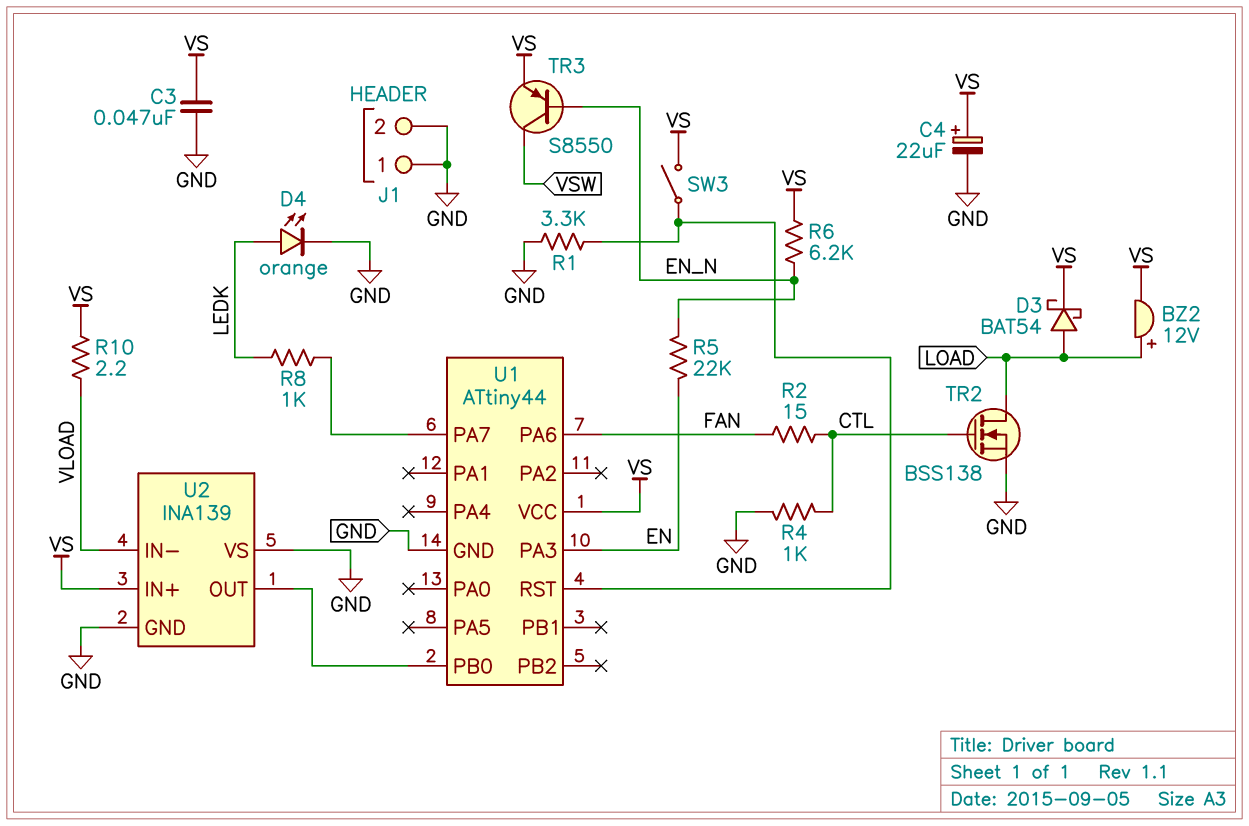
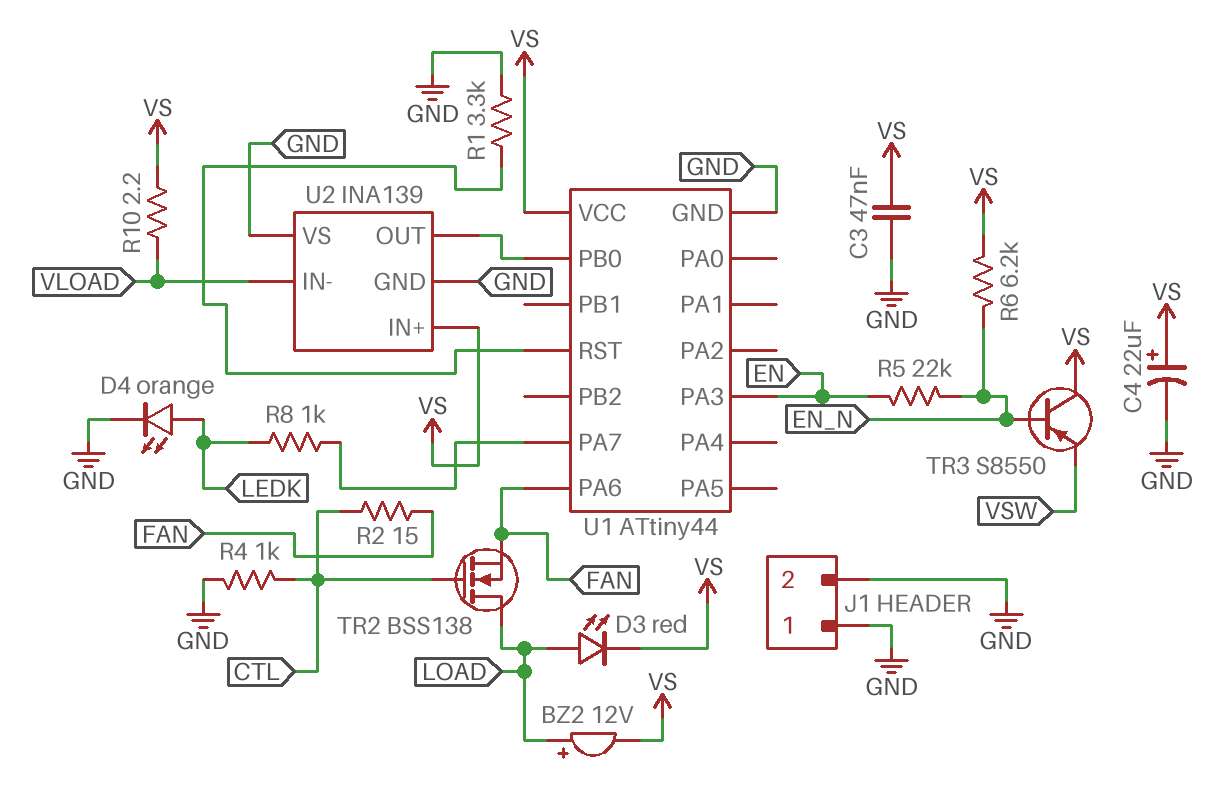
D3: schottky BAT54 (A LOAD, K VS) -> LED red (A LOAD, K VS)
SW3: switch (U1/RST, VS) -> none
TR2: NMOS BSS138 (G CTL, D LOAD, S GND) -> NMOS BSS138 (G CTL, D LOAD, S FAN)
TR3: PNP S8550 (B EN_N, C VSW, E VS) -> PNP S8550 (B EN_N, C VS, E VSW)

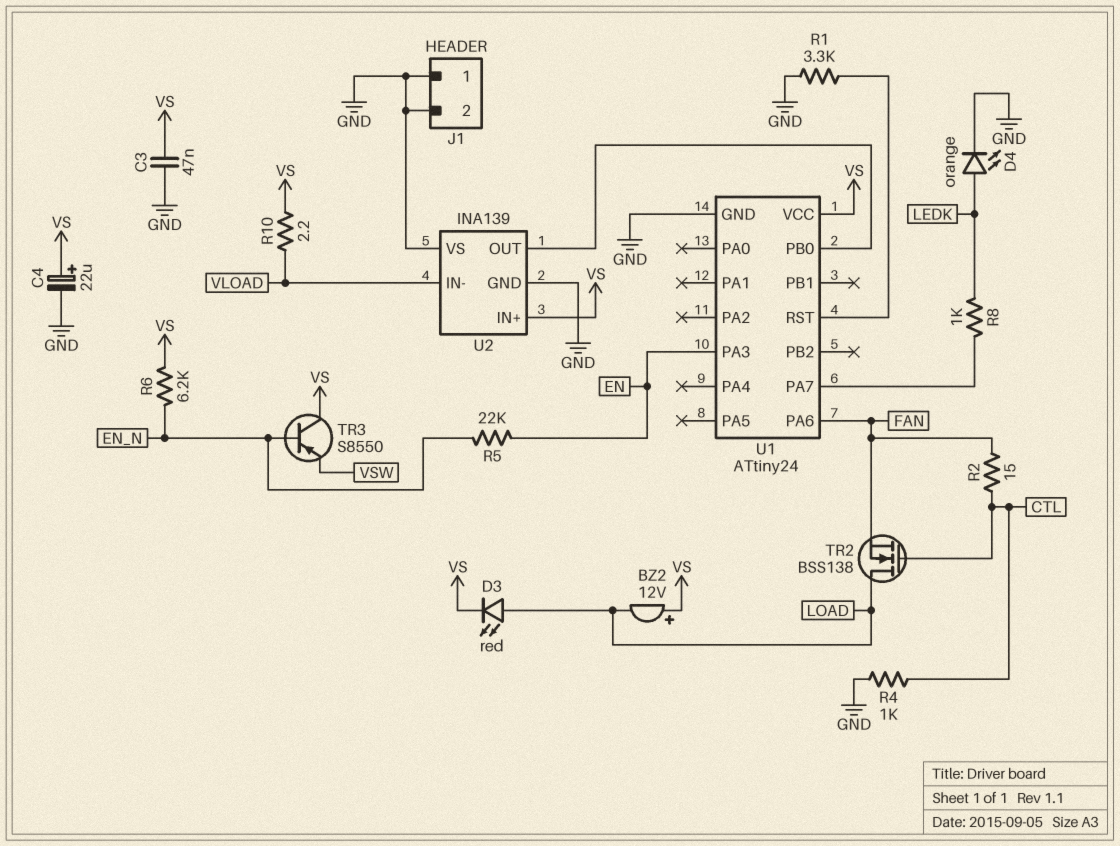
BZ2: buzzer 12V (plus LOAD, minus VS) -> buzzer 12V (plus VS, minus LOAD)
U1: ATtiny44 -> ATtiny24

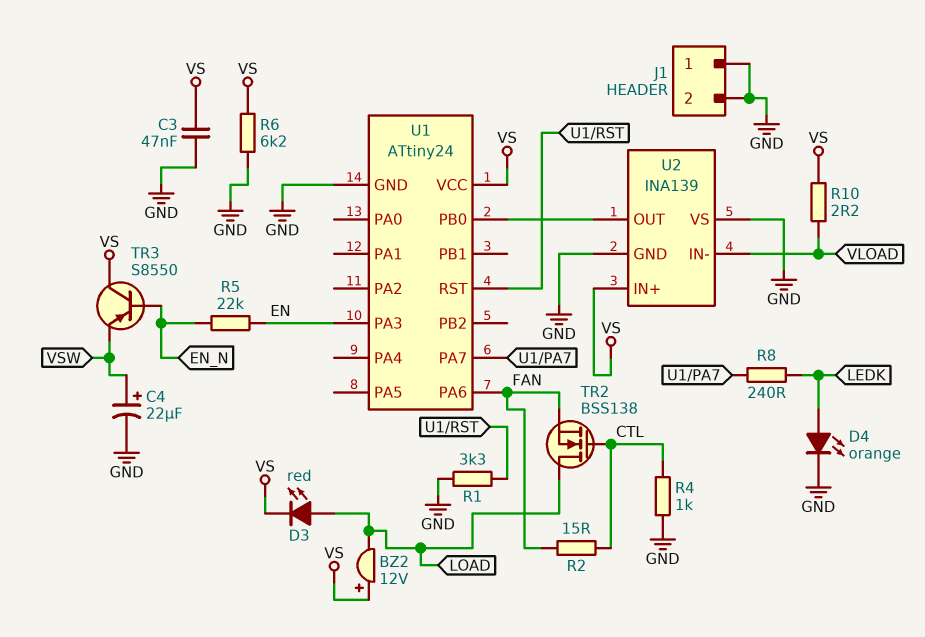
C4: 22uF (plus VS, minus GND) -> 22uF (plus VSW, minus GND)
R6: 6.2k (EN_N, VS) -> 6.2k (GND, VS)
R8: 1k (LEDK, U1/PA7) -> 240 (LEDK, U1/PA7)

